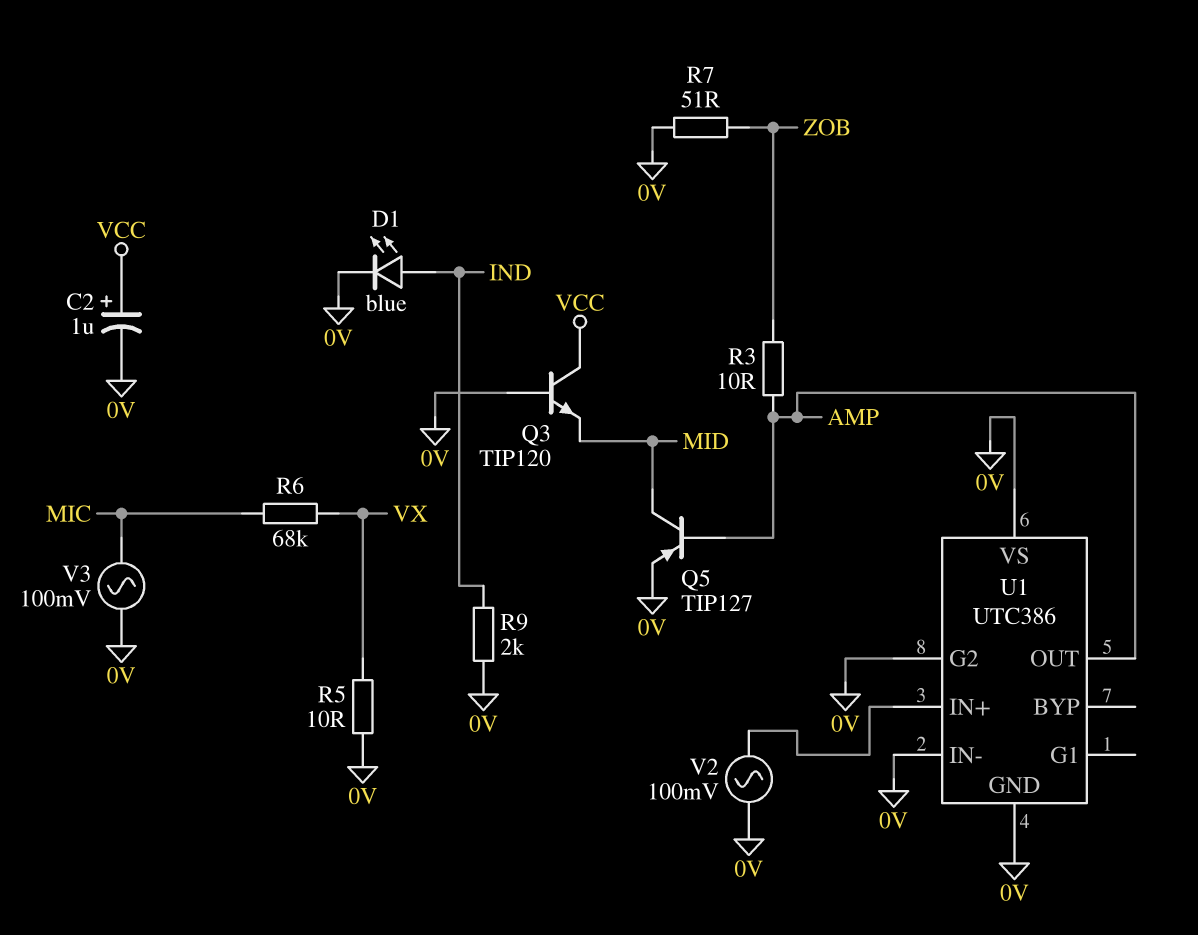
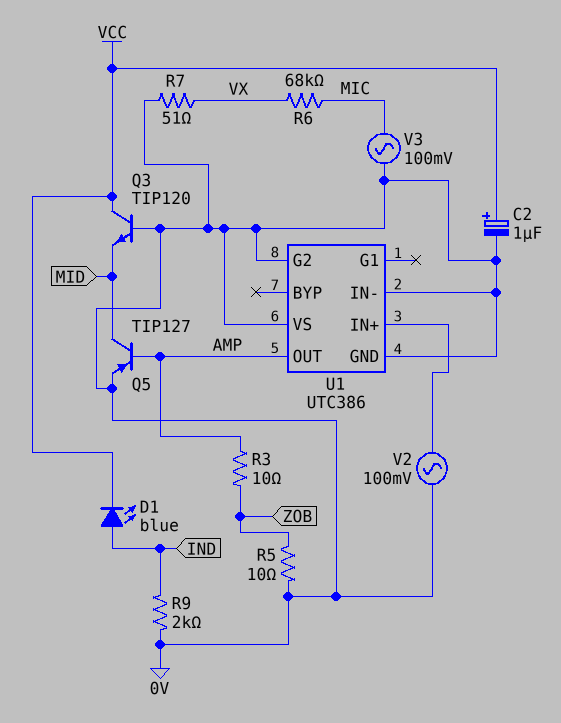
D1: LED blue (A IND, K 0V) -> LED blue (A IND, K VCC)
R5: 10 (0V, VX) -> 10 (0V, ZOB)
R7: 51 (0V, ZOB) -> 51 (0V, VX)

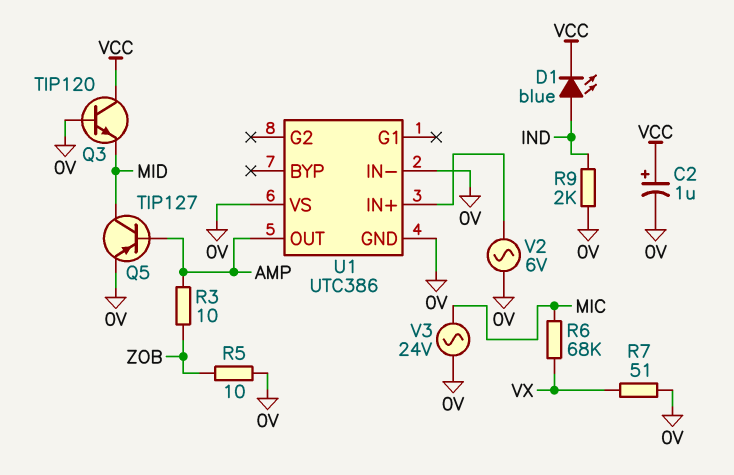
U1 pin G2: 0V -> none
V2: AC 100mV (0V, U1/IN+) -> AC 6V (0V, U1/IN+)
V3: AC 100mV (0V, MIC) -> AC 24V (0V, MIC)

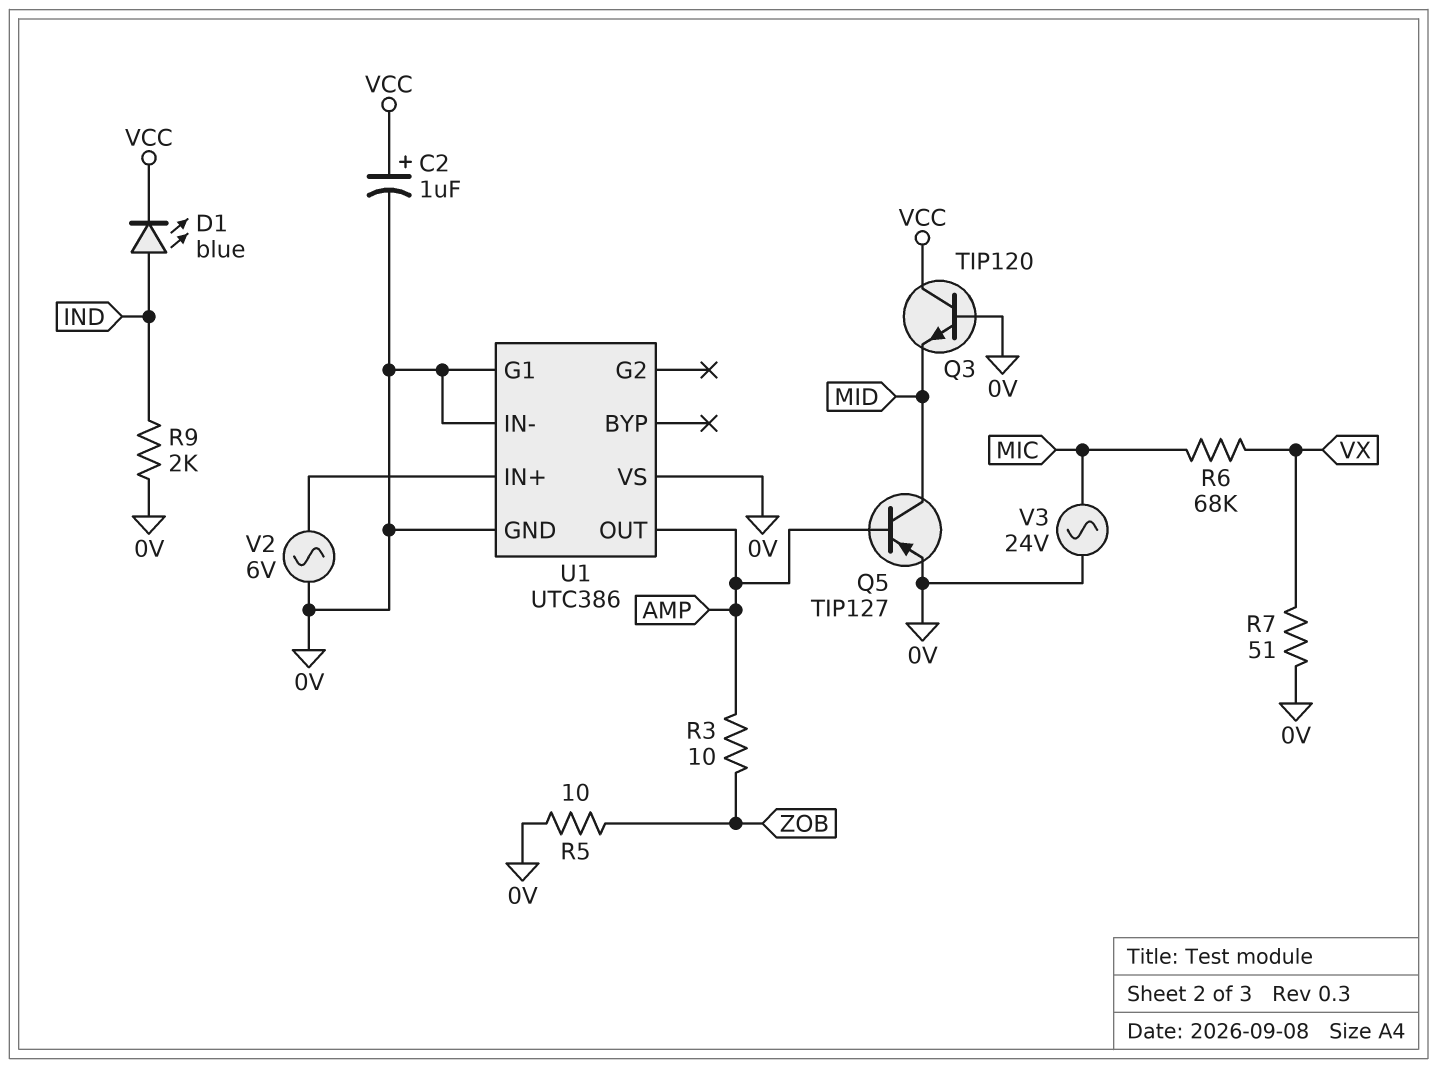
U1 pin G1: none -> 0V

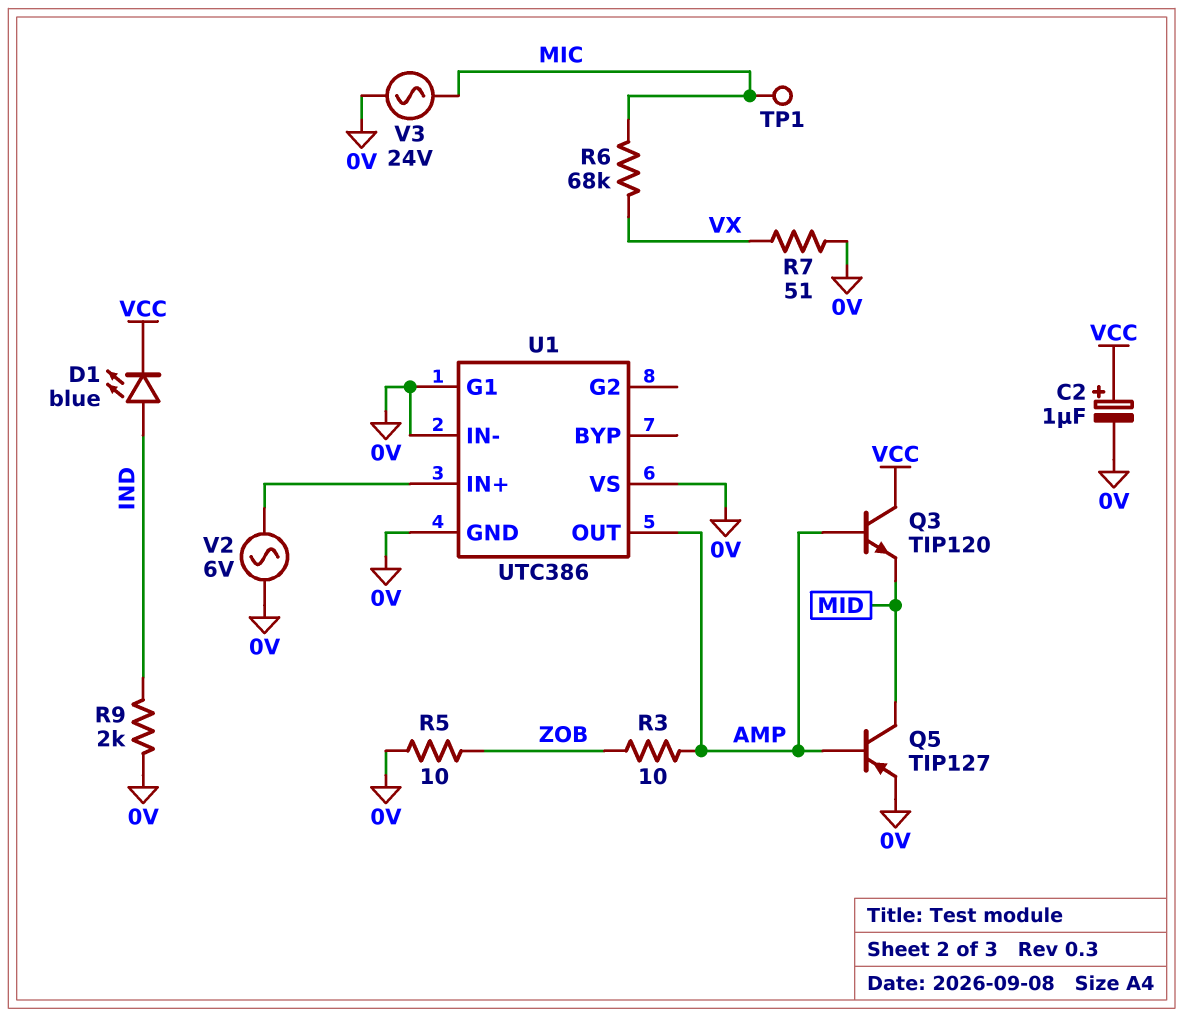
Q3: NPN TIP120 (B 0V, C VCC, E MID) -> NPN TIP120 (B AMP, C VCC, E MID)
TP1: none -> test point (MIC)

